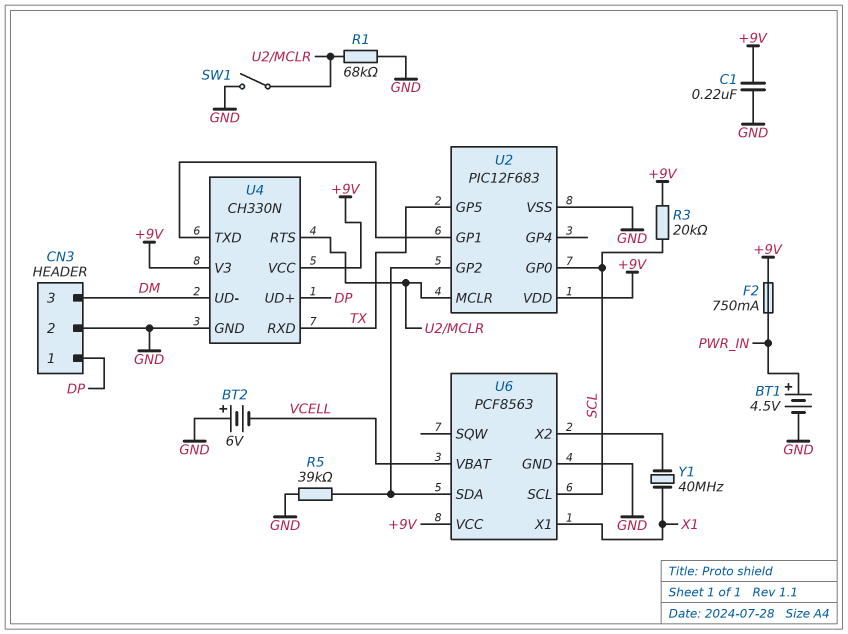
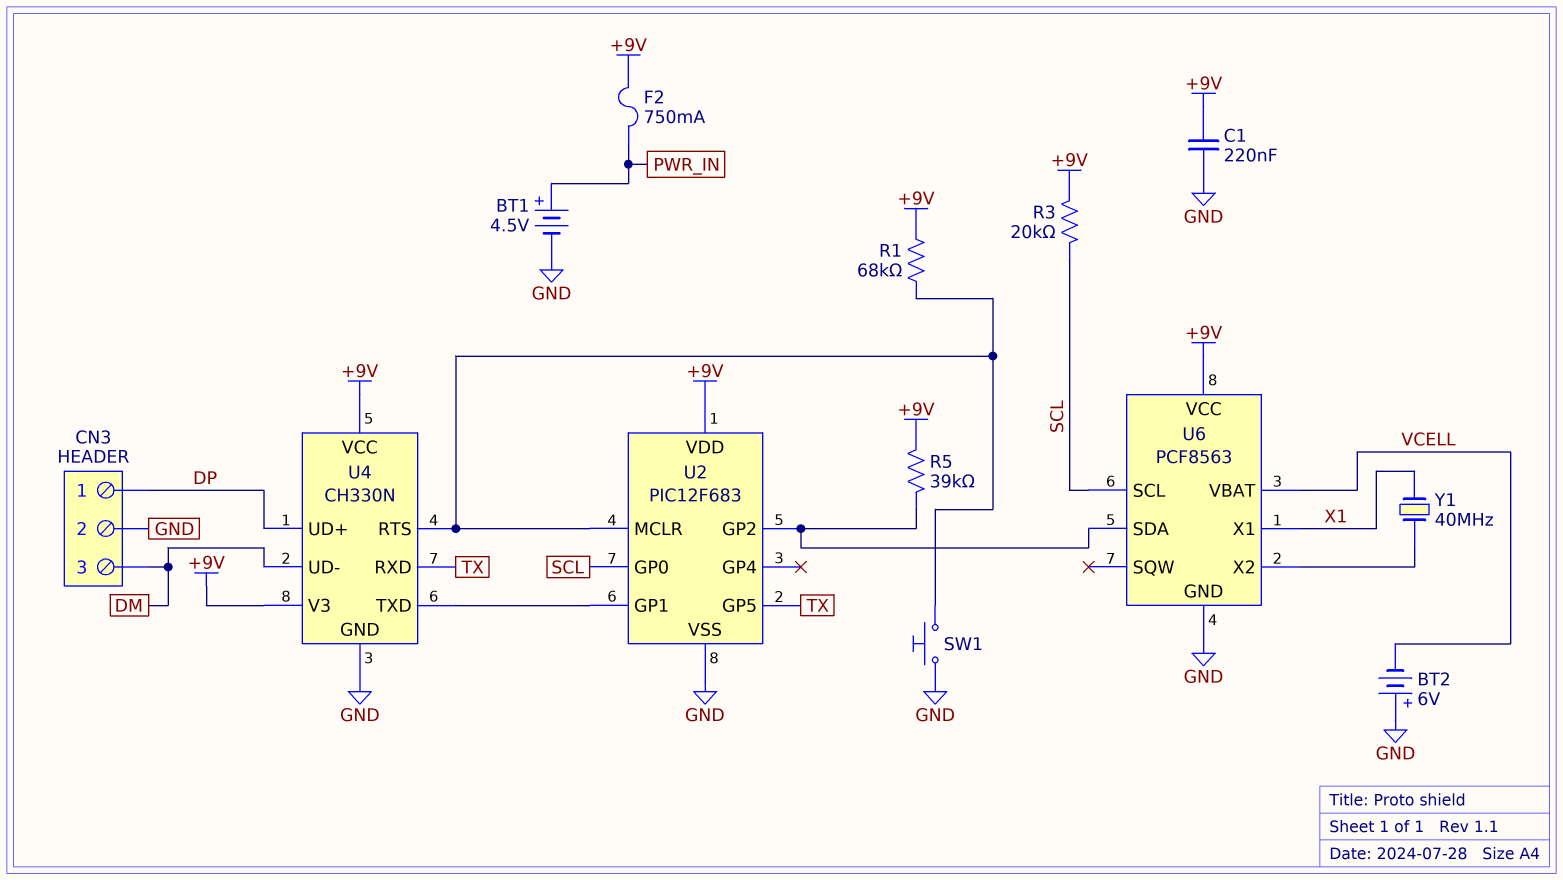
R1: 68k (GND, U2/MCLR) -> 68k (+9V, U2/MCLR)
R5: 39k (GND, U2/GP2) -> 39k (+9V, U2/GP2)
SW1: switch (GND, U2/MCLR) -> button (GND, U2/MCLR)

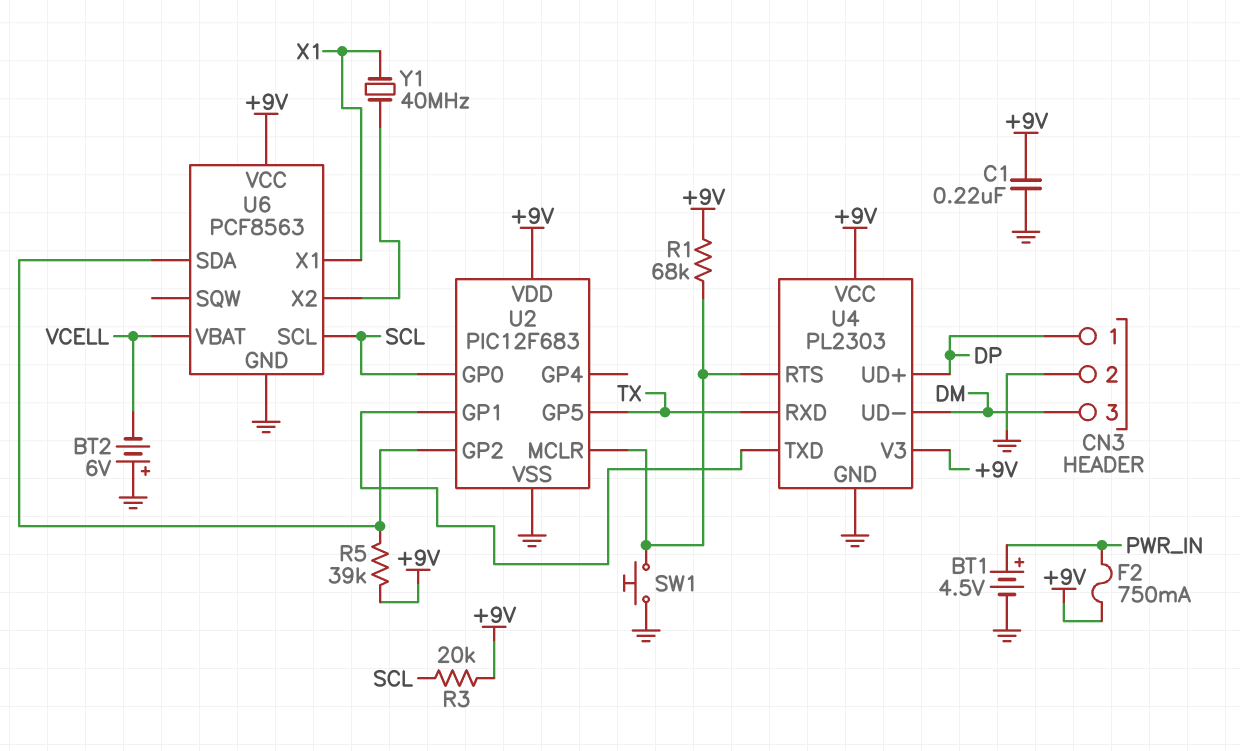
U4: CH330N -> PL2303

